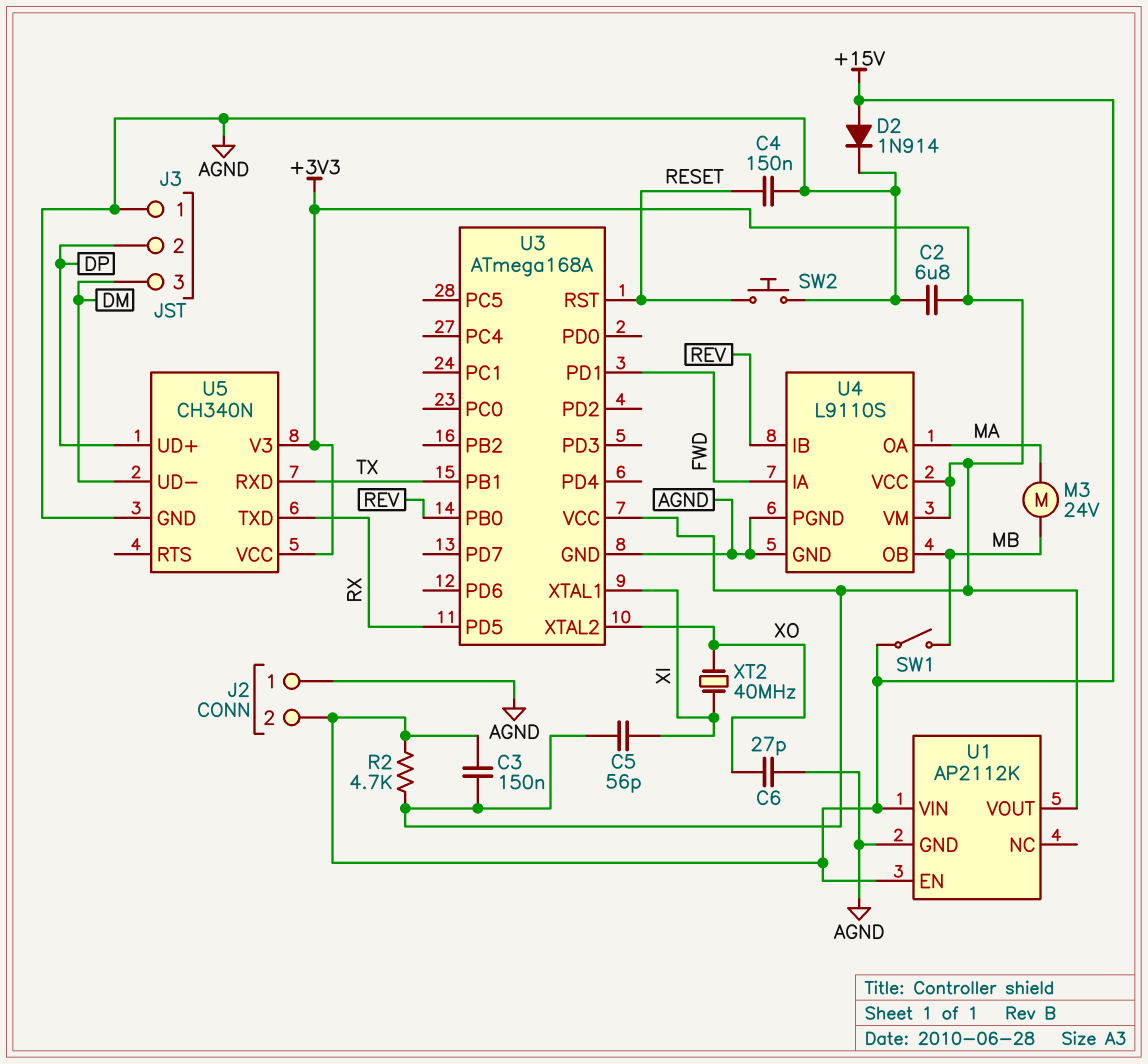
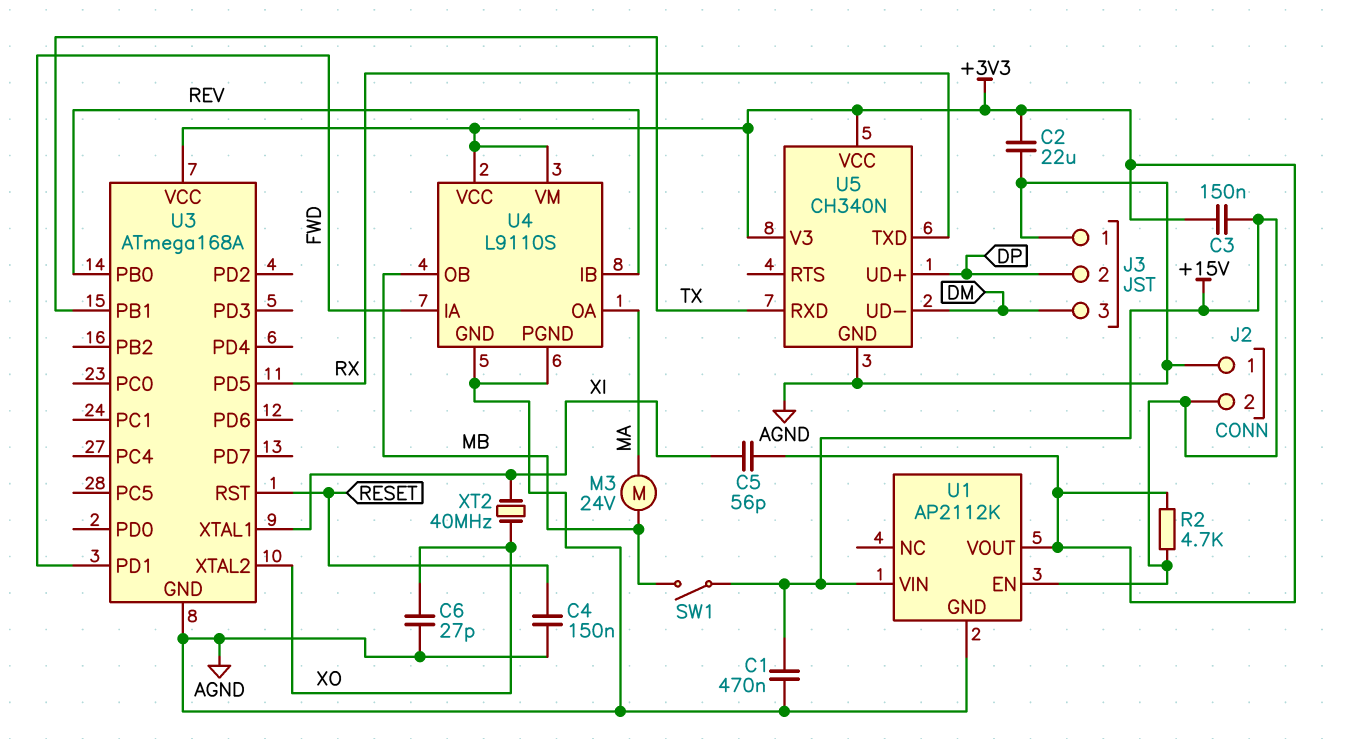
C1: none -> 470nF (+15V, AGND)
C2: 6.8uF (+3V3, AGND) -> 22uF (+3V3, AGND)
D2: diode 1N914 (A +15V, K AGND) -> none
SW2: button (AGND, RESET) -> none

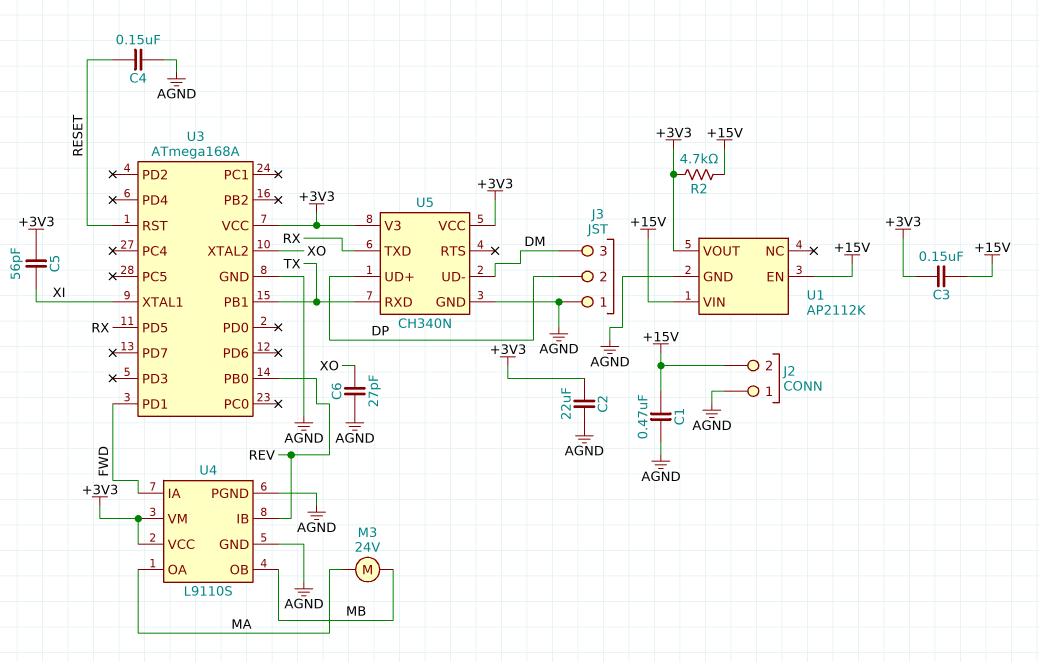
SW1: switch (+15V, MB) -> none
XT2: 40MHz (XI, XO) -> none

